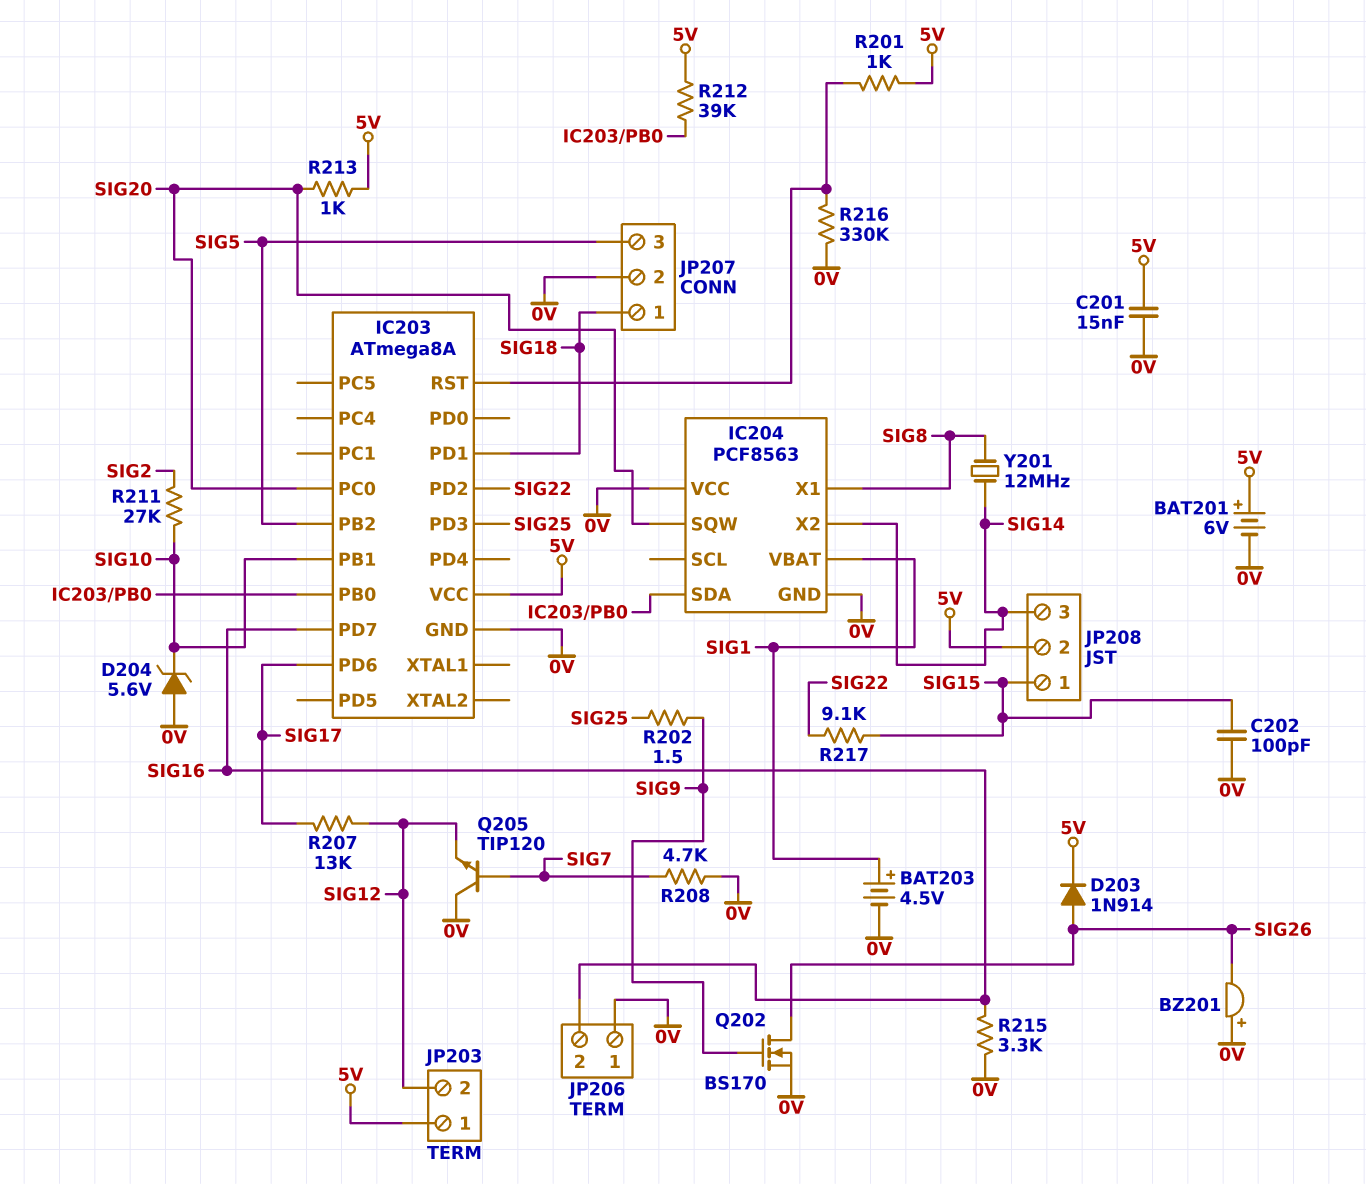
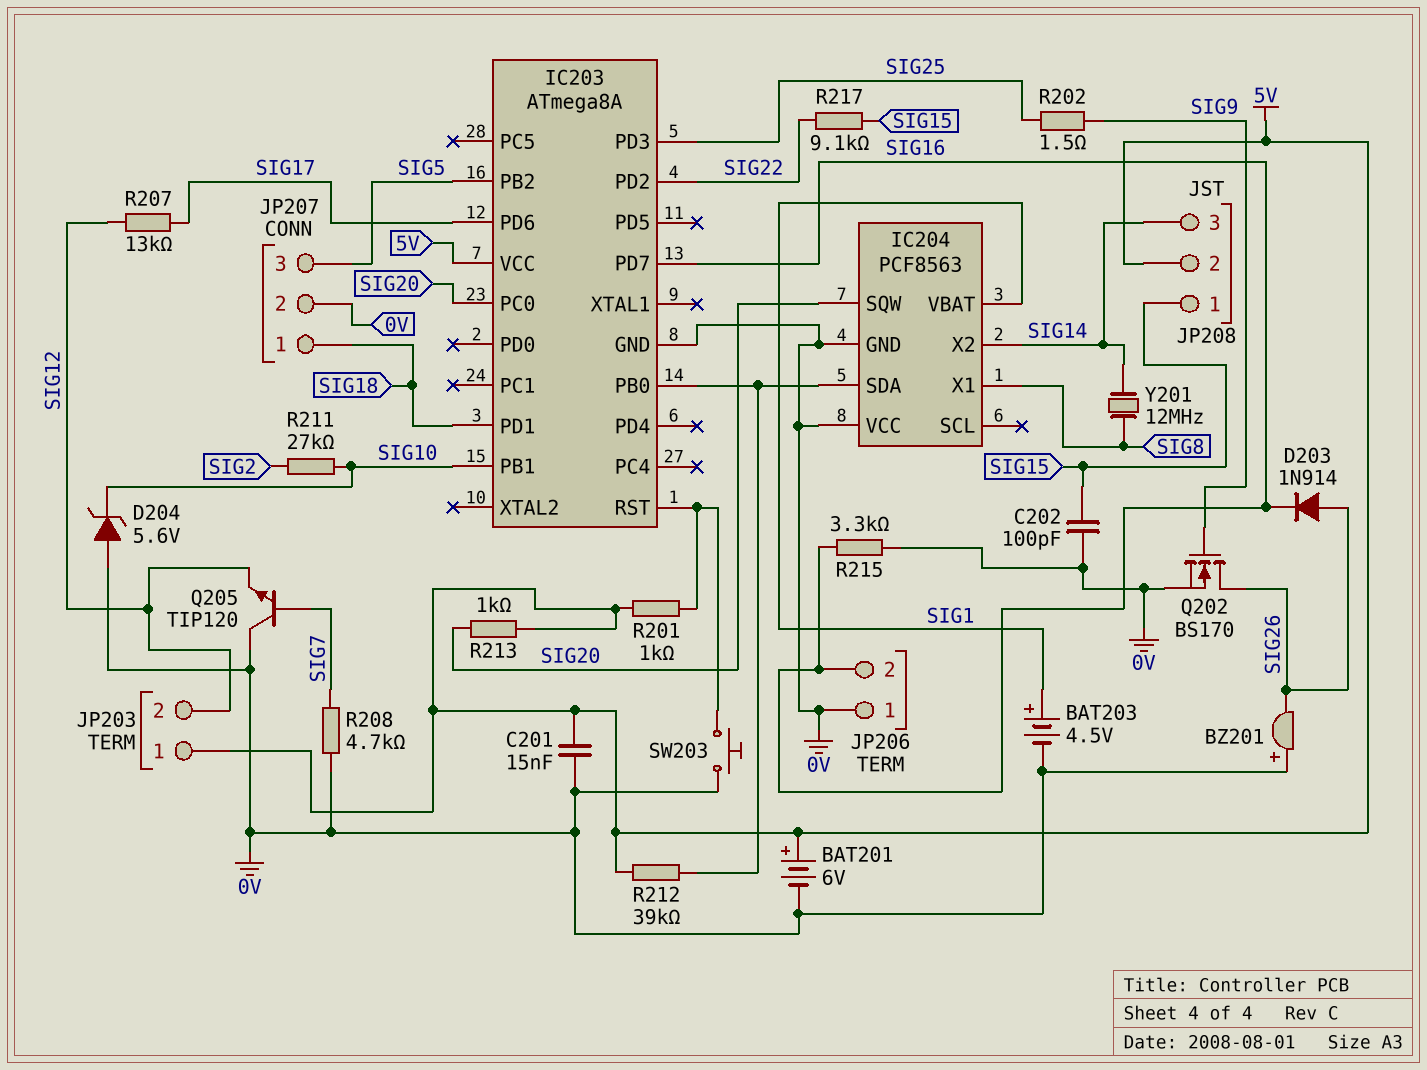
D203: diode 1N914 (A SIG26, K 5V) -> diode 1N914 (A SIG26, K SIG16)
R216: 330k (0V, IC203/RST) -> none
SW203: none -> button (0V, IC203/RST)

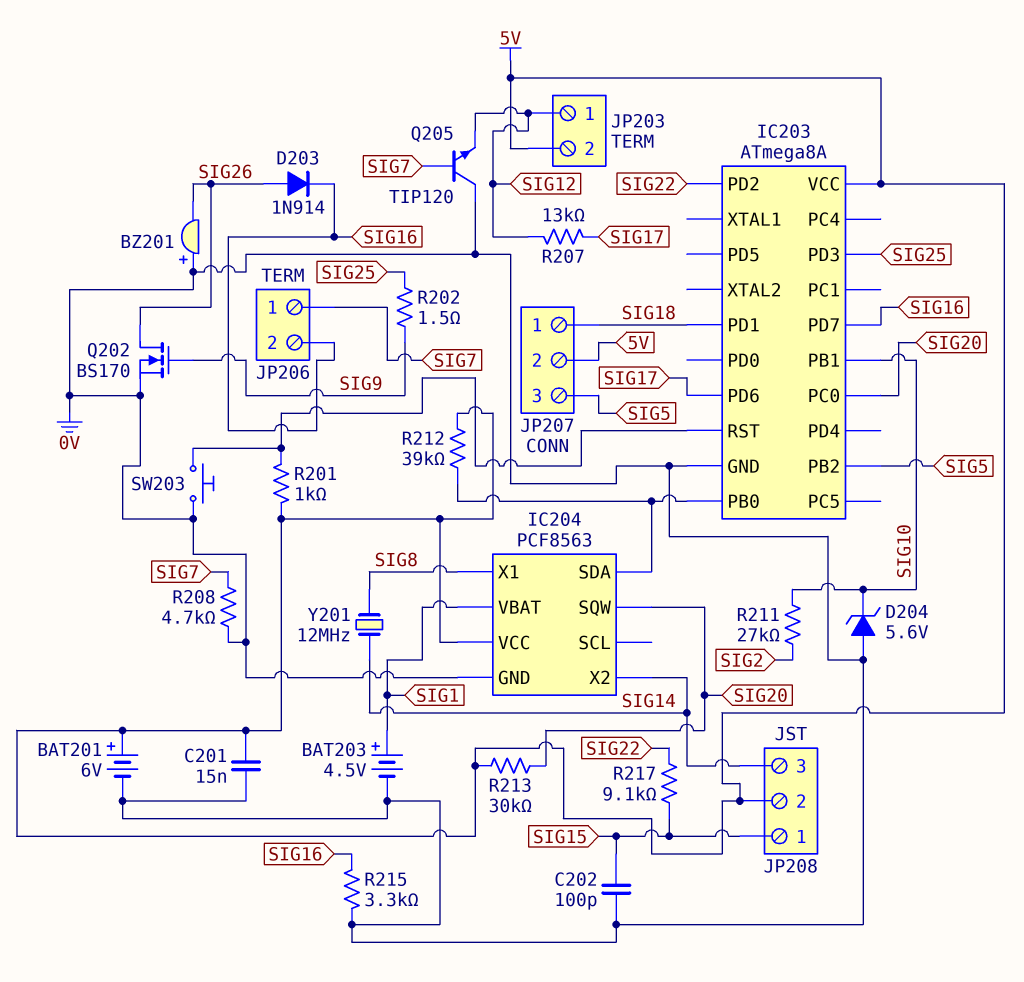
IC204 pin VCC: 0V -> 5V
JP203 pin 1: 5V -> SIG12
JP203 pin 2: SIG12 -> 5V
JP206 pin 1: 0V -> SIG7
JP207 pin 2: 0V -> 5V
R213: 1k (5V, SIG20) -> 30k (5V, SIG20)

